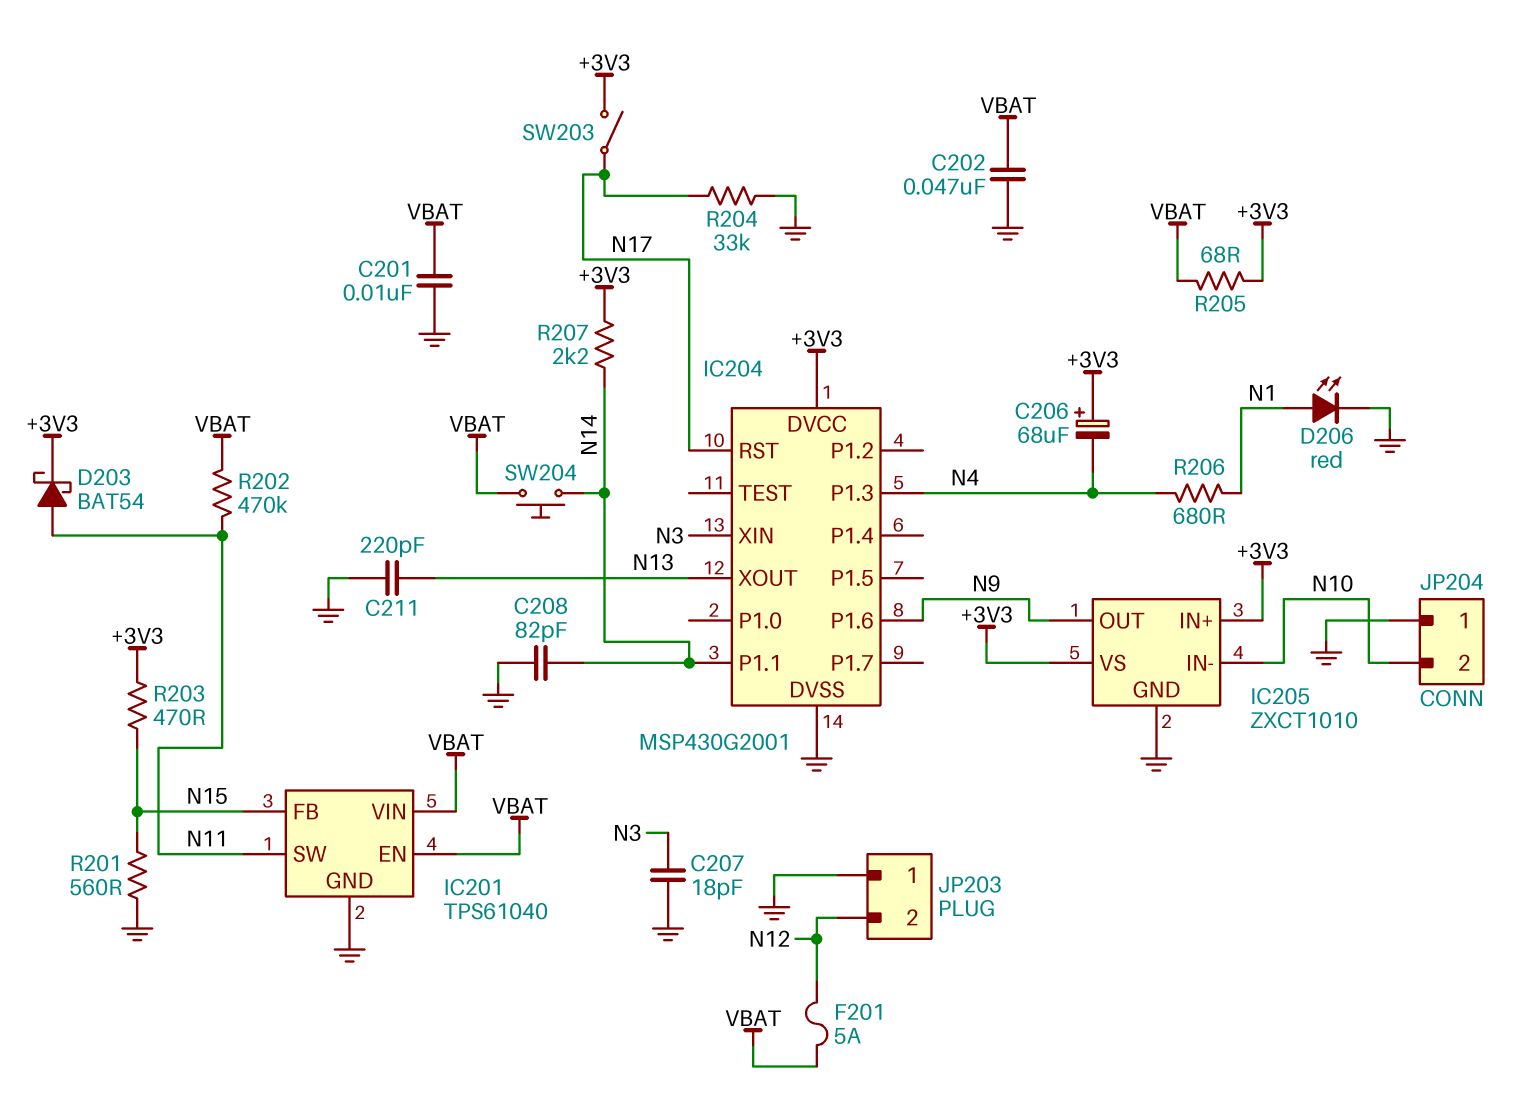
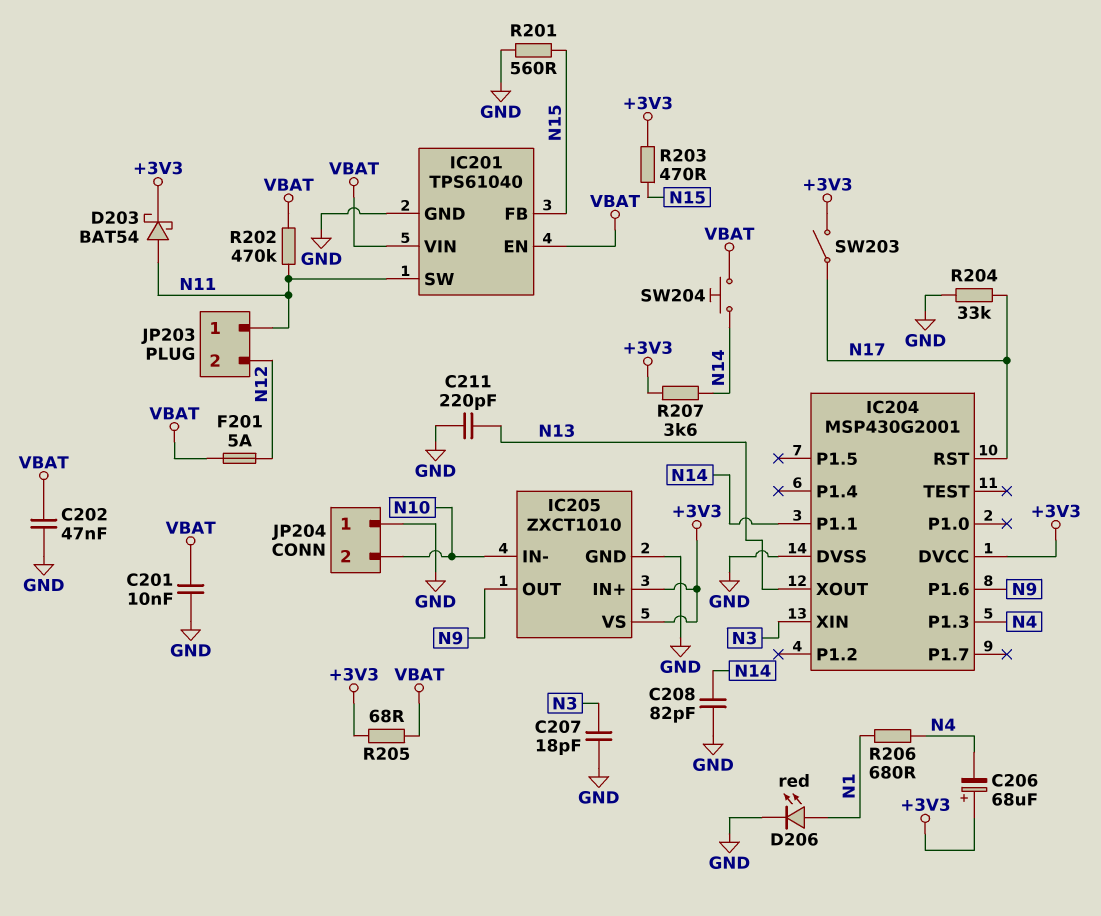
JP203 pin 1: GND -> N11
R207: 2.2k (+3V3, N14) -> 3.6k (+3V3, N14)

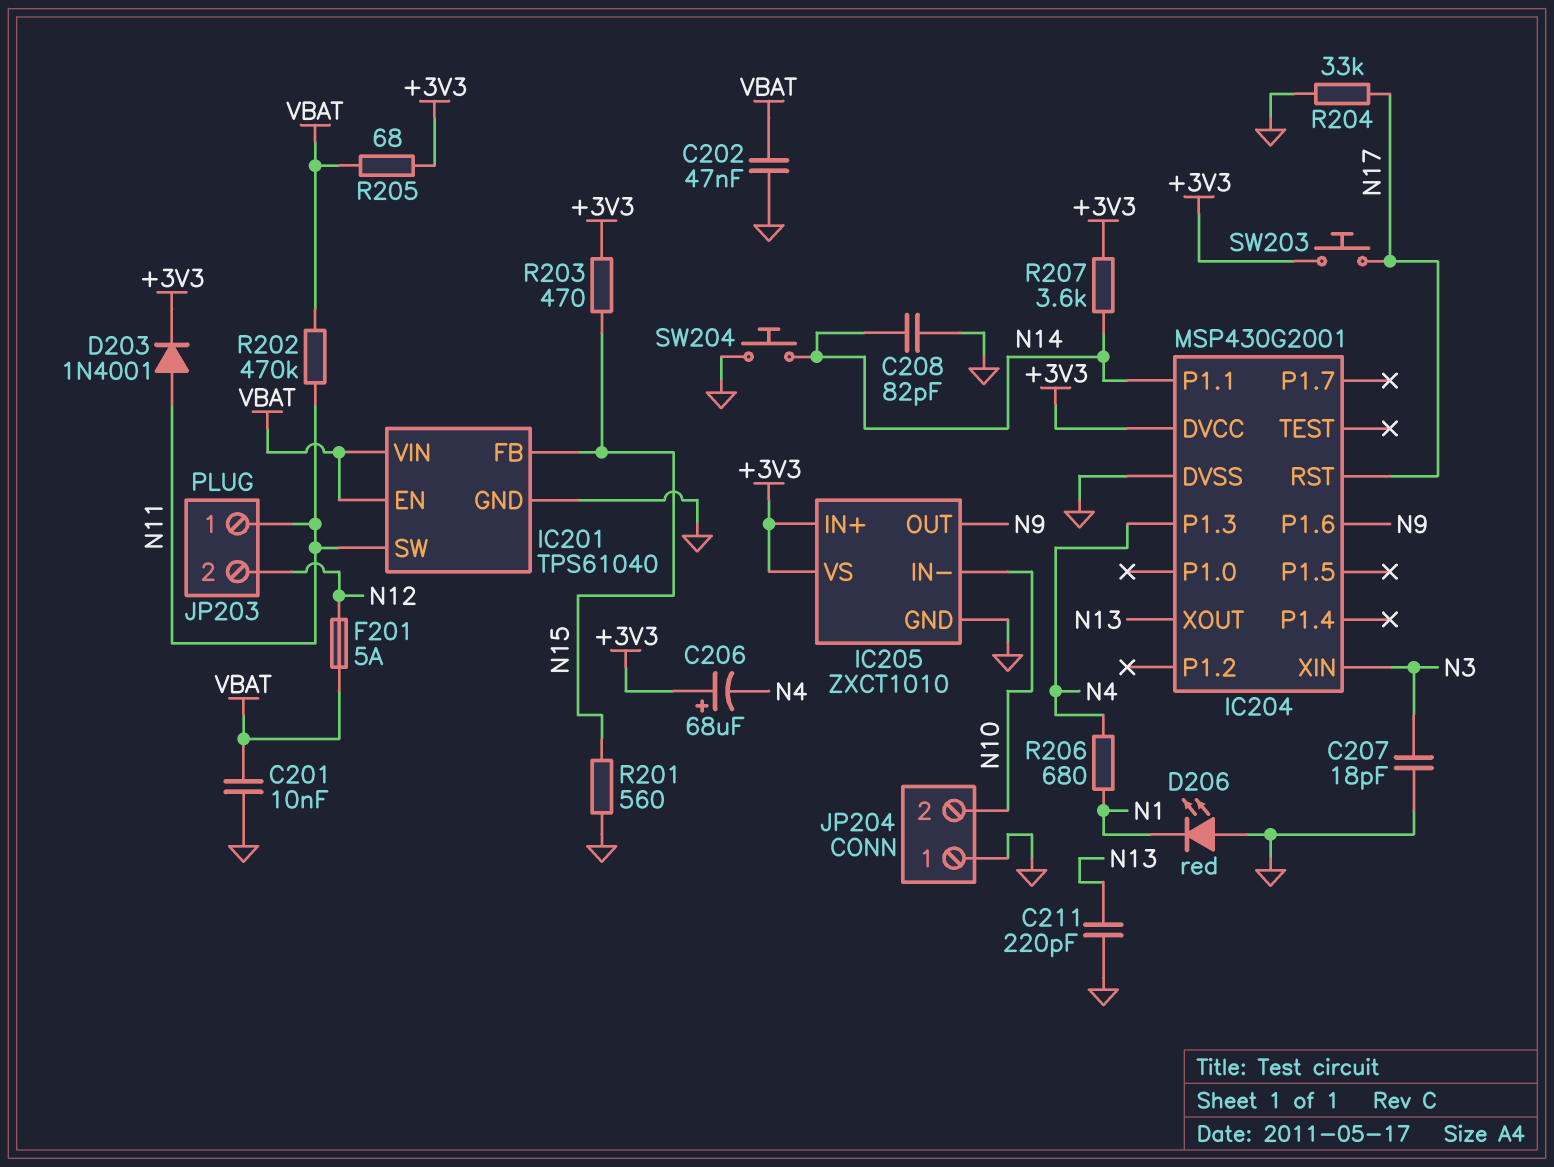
D203: schottky BAT54 (A N11, K +3V3) -> diode 1N4001 (A N11, K +3V3)
D206: LED red (A N1, K GND) -> LED red (A GND, K N1)
SW203: switch (+3V3, N17) -> button (+3V3, N17)
SW204: button (N14, VBAT) -> button (GND, N14)

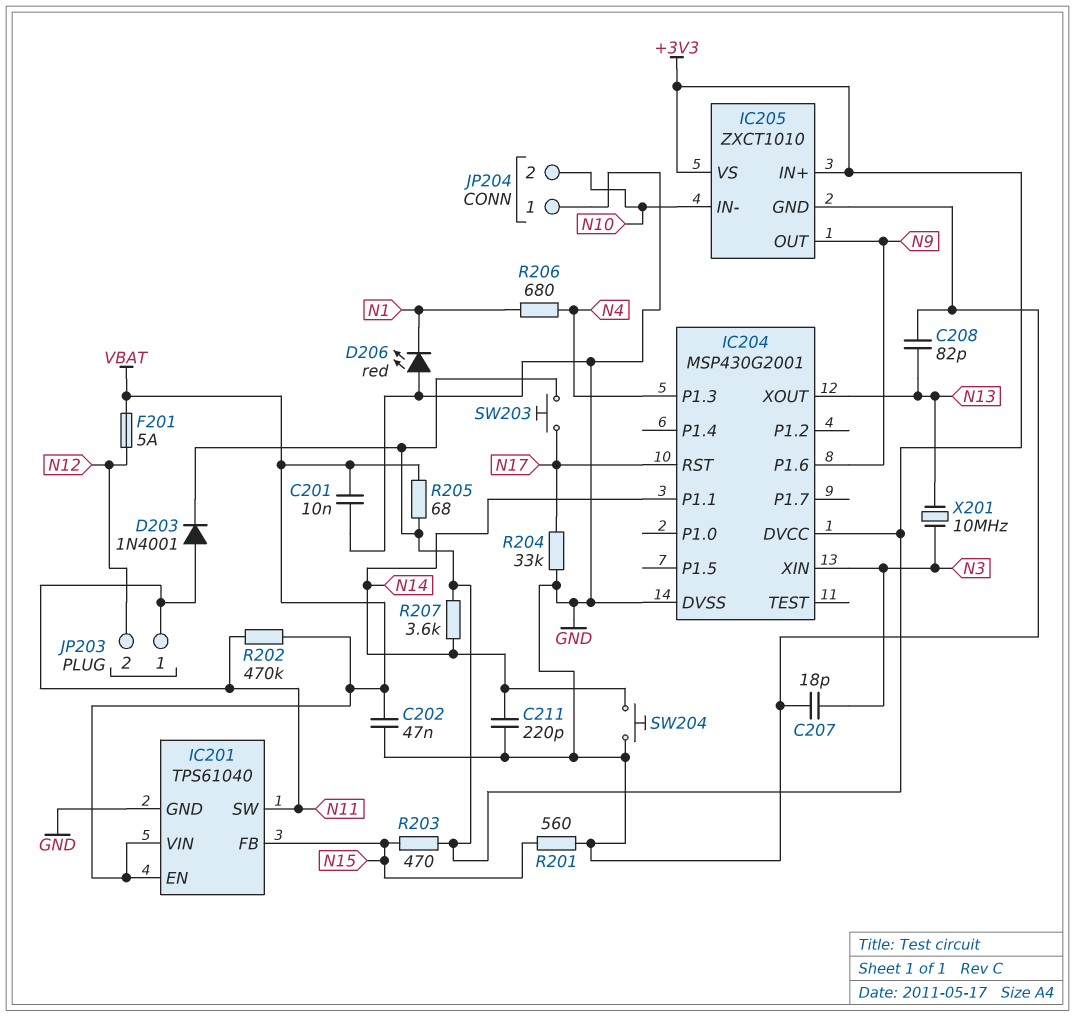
C206: 68uF (plus +3V3, minus N4) -> none
C208: 82pF (GND, N14) -> 82pF (GND, N13)
C211: 220pF (GND, N13) -> 220pF (GND, N14)
X201: none -> 10MHz (N3, N13)

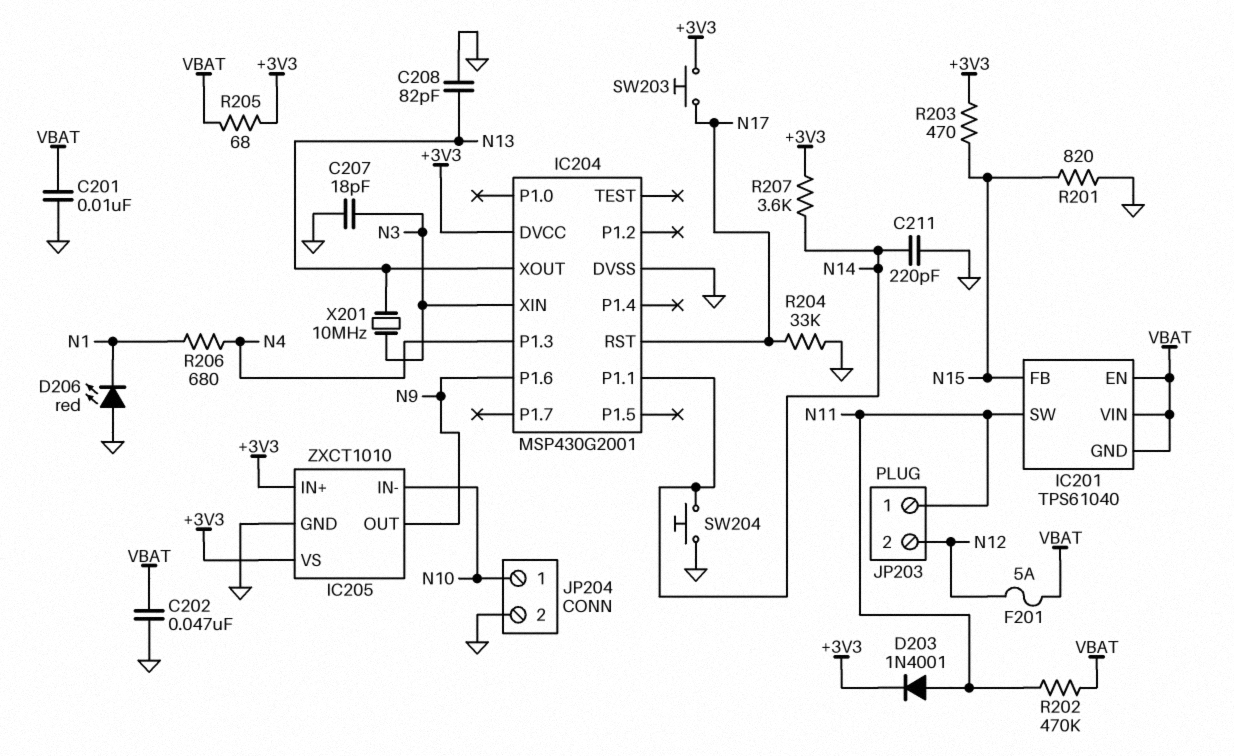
IC201 pin GND: GND -> VBAT
JP204 pin 1: GND -> N10
JP204 pin 2: N10 -> GND
R201: 560 (GND, N15) -> 820 (GND, N15)

